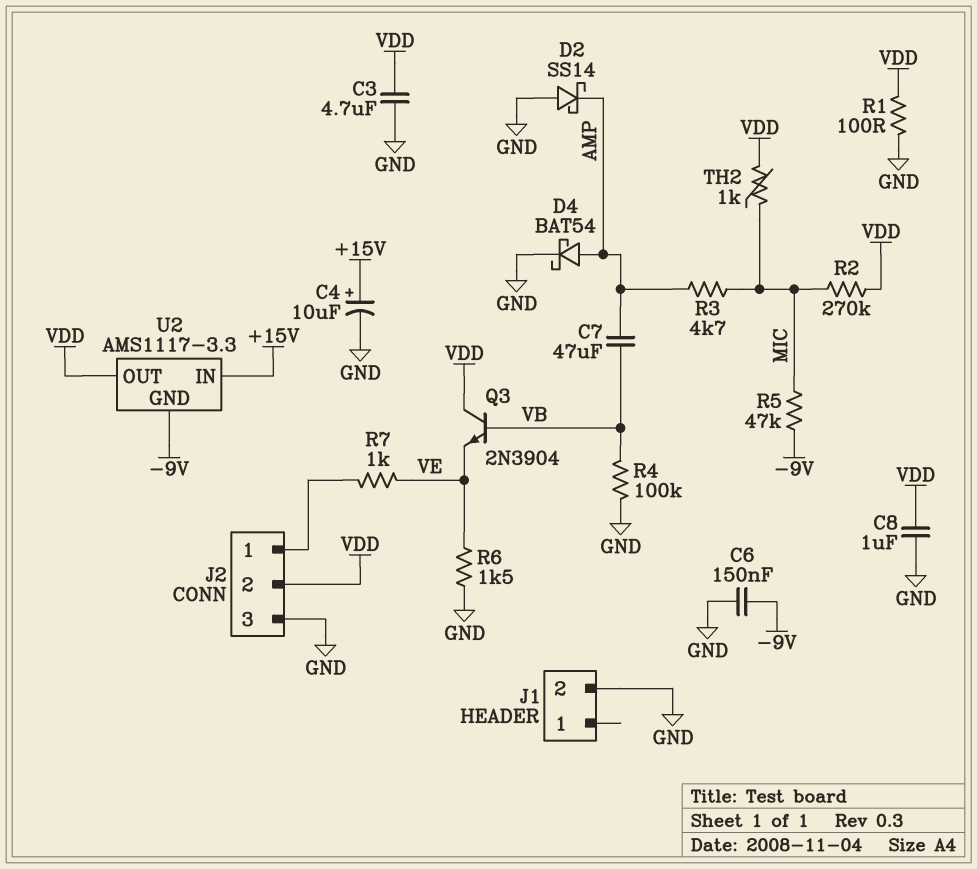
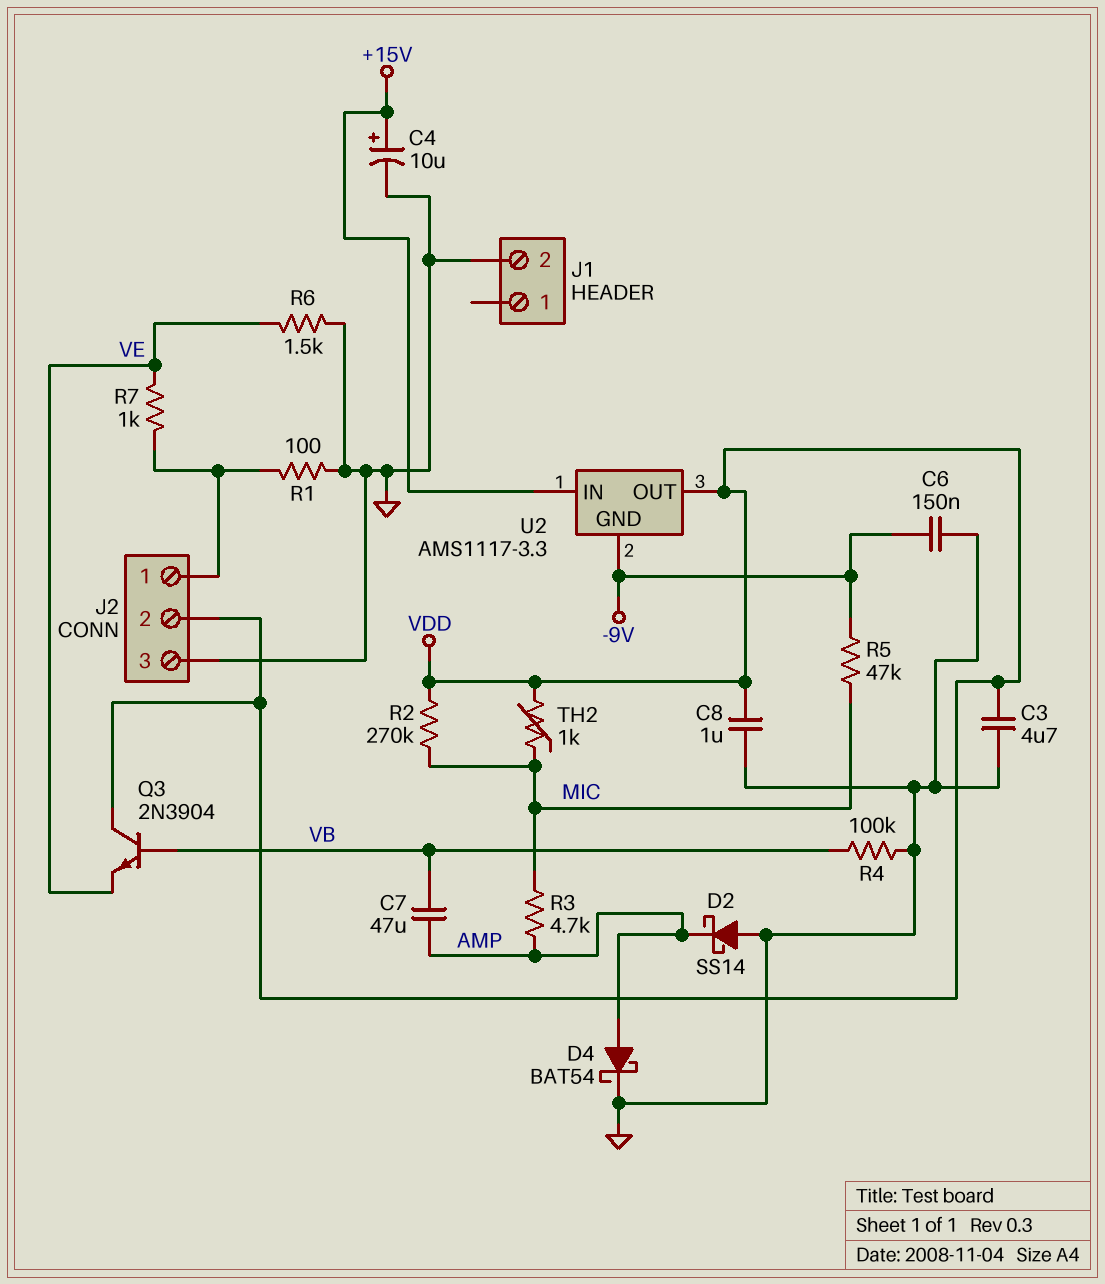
R1: 100 (GND, VDD) -> 100 (GND, J2/1)

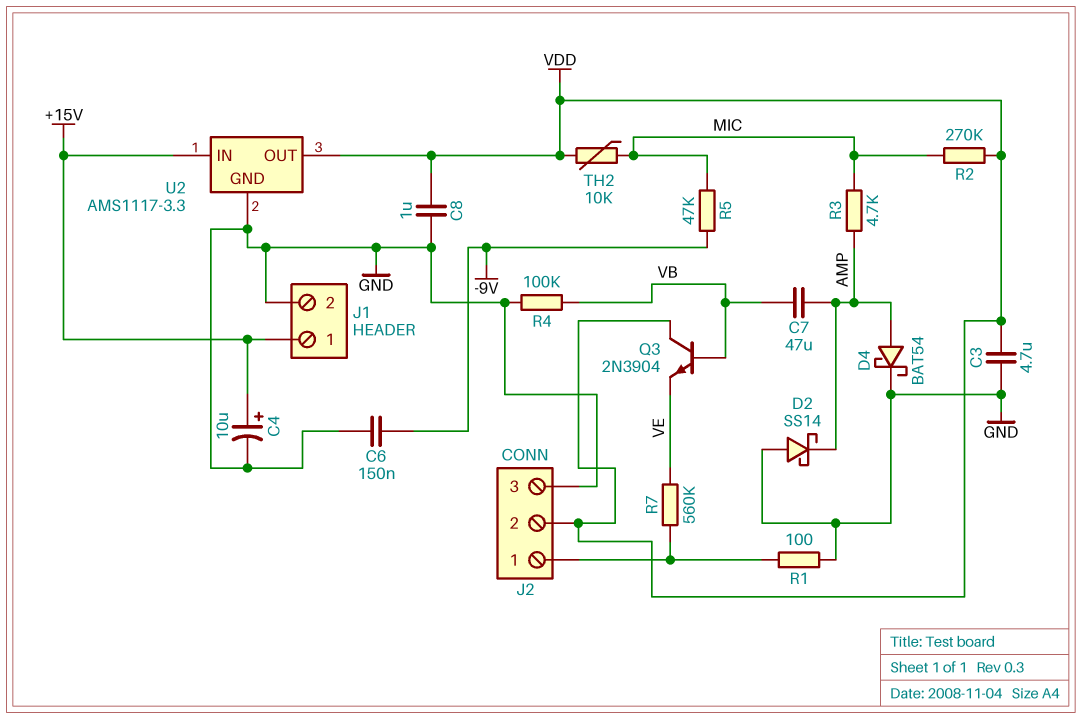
J1 pin 1: none -> +15V
R6: 1.5k (GND, VE) -> none
R7: 1k (J2/1, VE) -> 560k (J2/1, VE)
TH2: 1k (MIC, VDD) -> 10k (MIC, VDD)
U2 pin GND: -9V -> GND

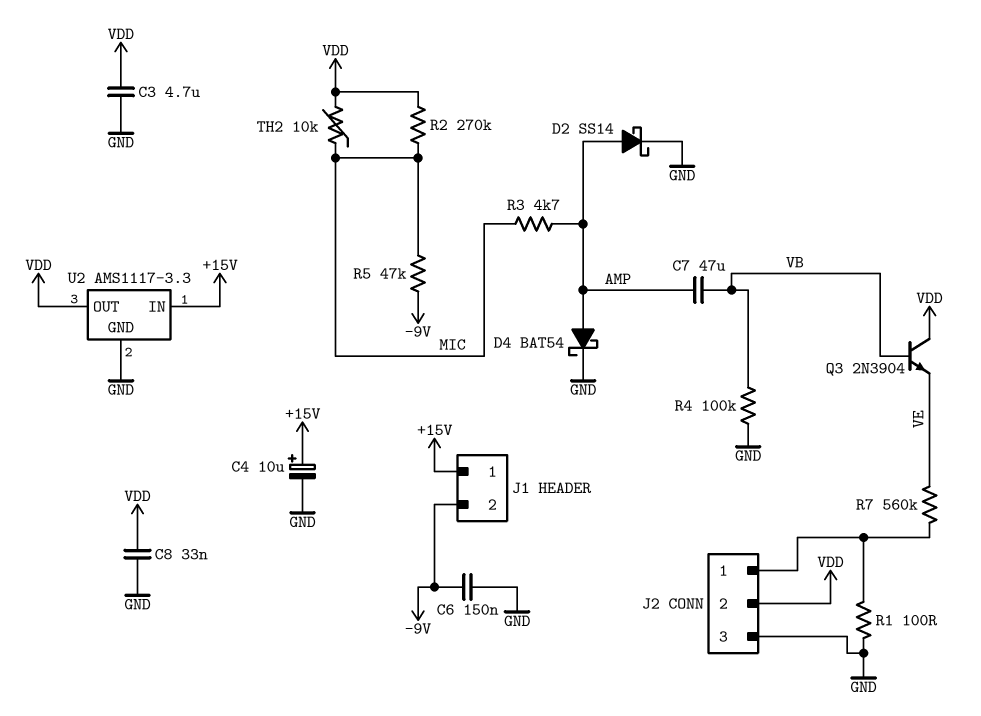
C8: 1uF (GND, VDD) -> 33nF (GND, VDD)
D2: schottky SS14 (A GND, K AMP) -> schottky SS14 (A AMP, K GND)
J1 pin 2: GND -> -9V

